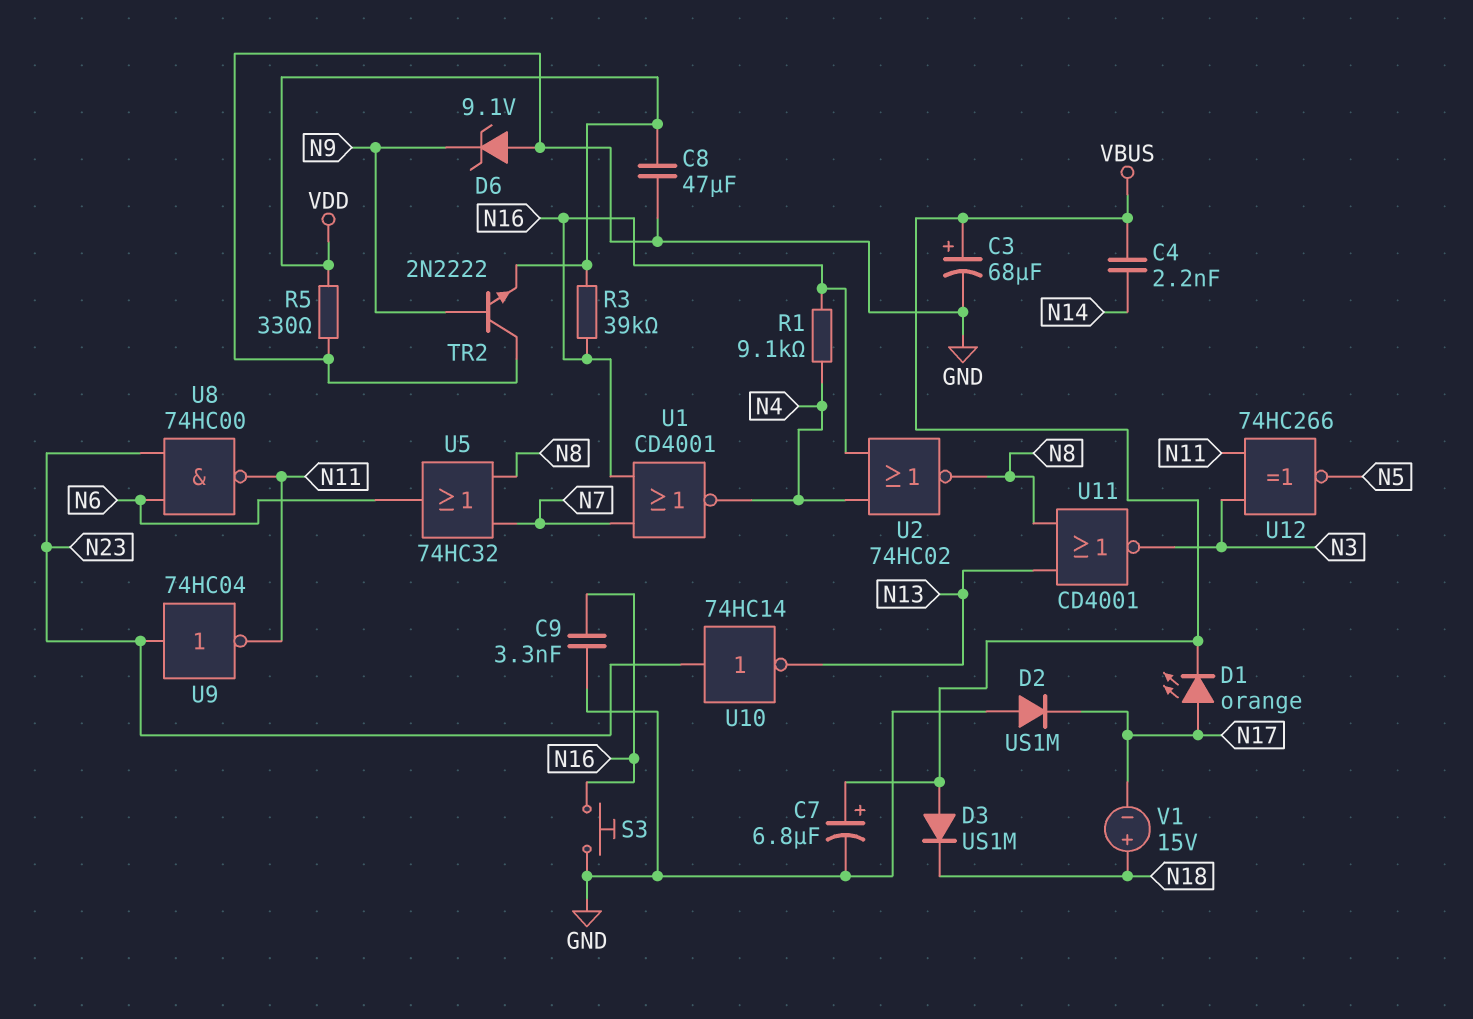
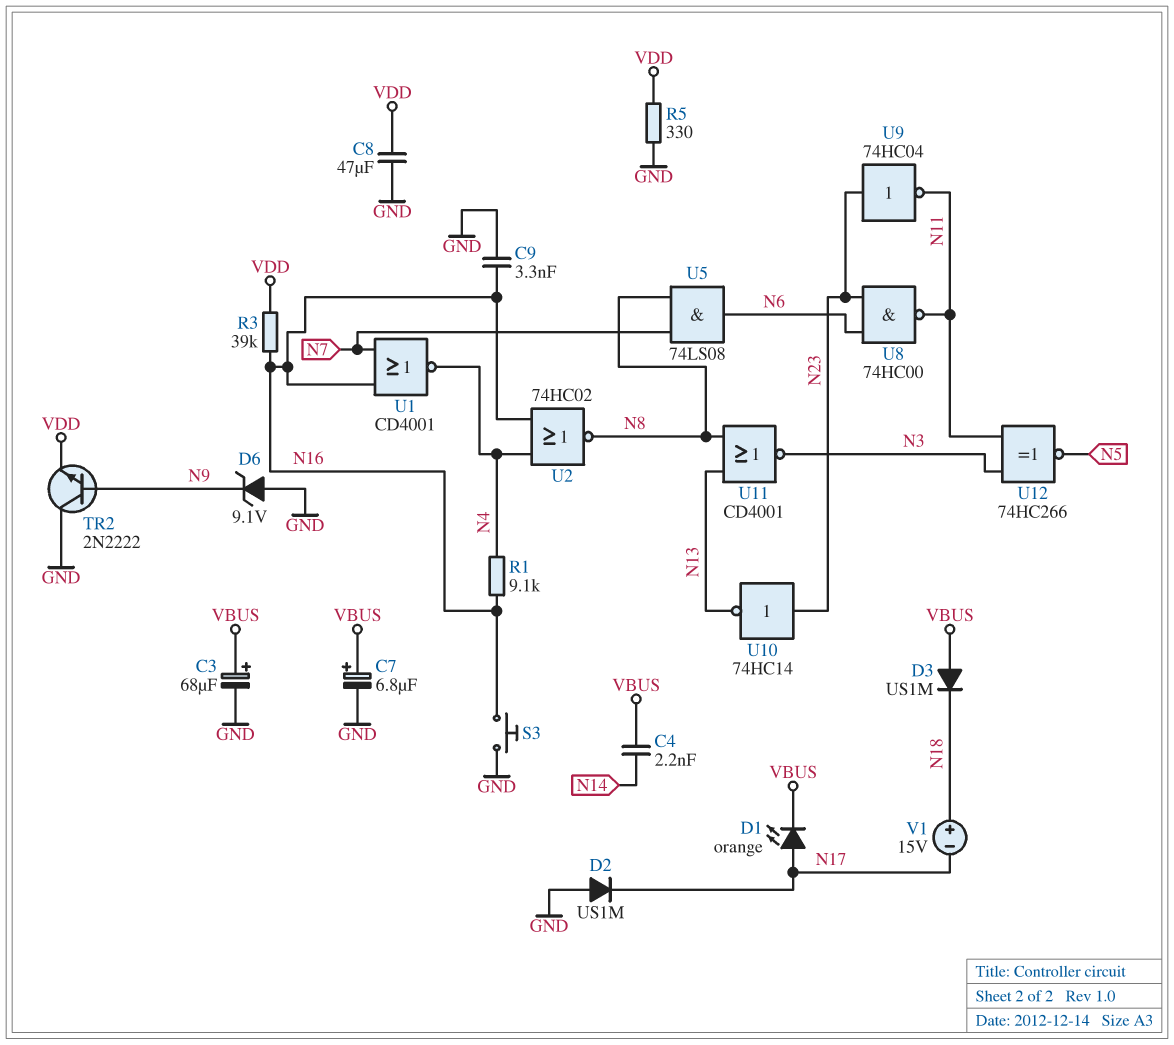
U5: OR 74HC32 (in N7, in N8, out N6) -> AND 74LS08 (in N7, in N8, out N6)

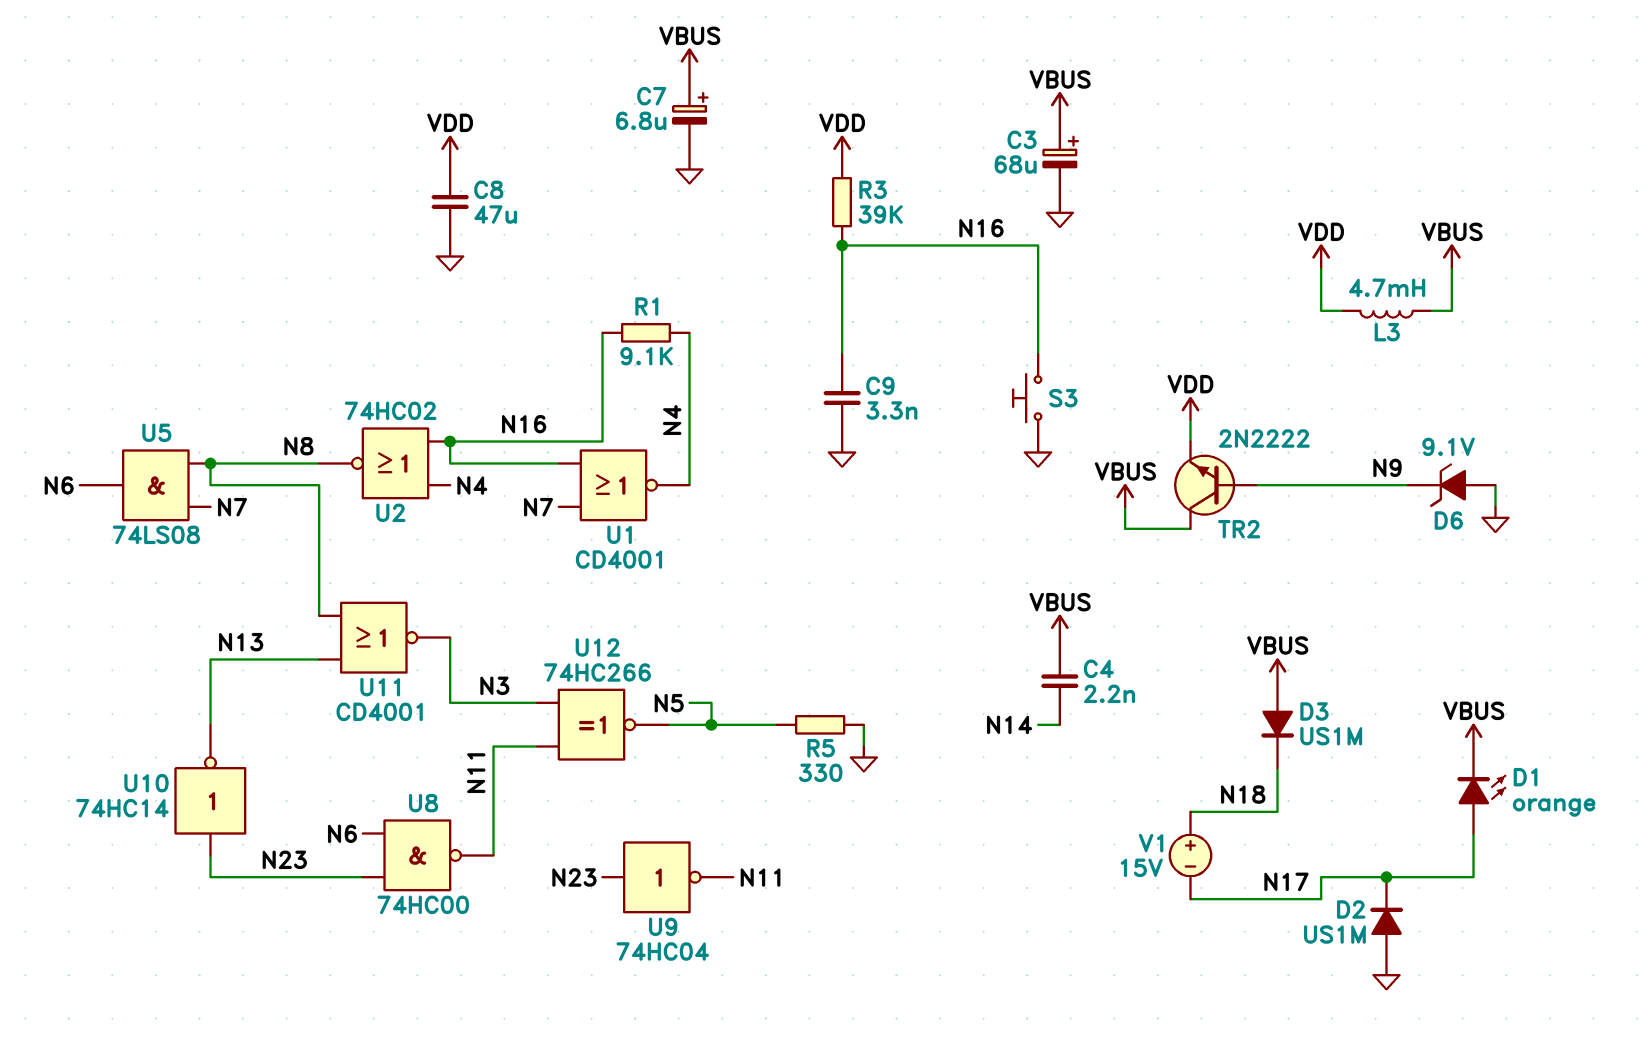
L3: none -> 4.7mH (VBUS, VDD)
R5: 330 (GND, VDD) -> 330 (GND, N5)
TR2: NPN 2N2222 (B N9, C GND, E VDD) -> NPN 2N2222 (B N9, C VBUS, E VDD)

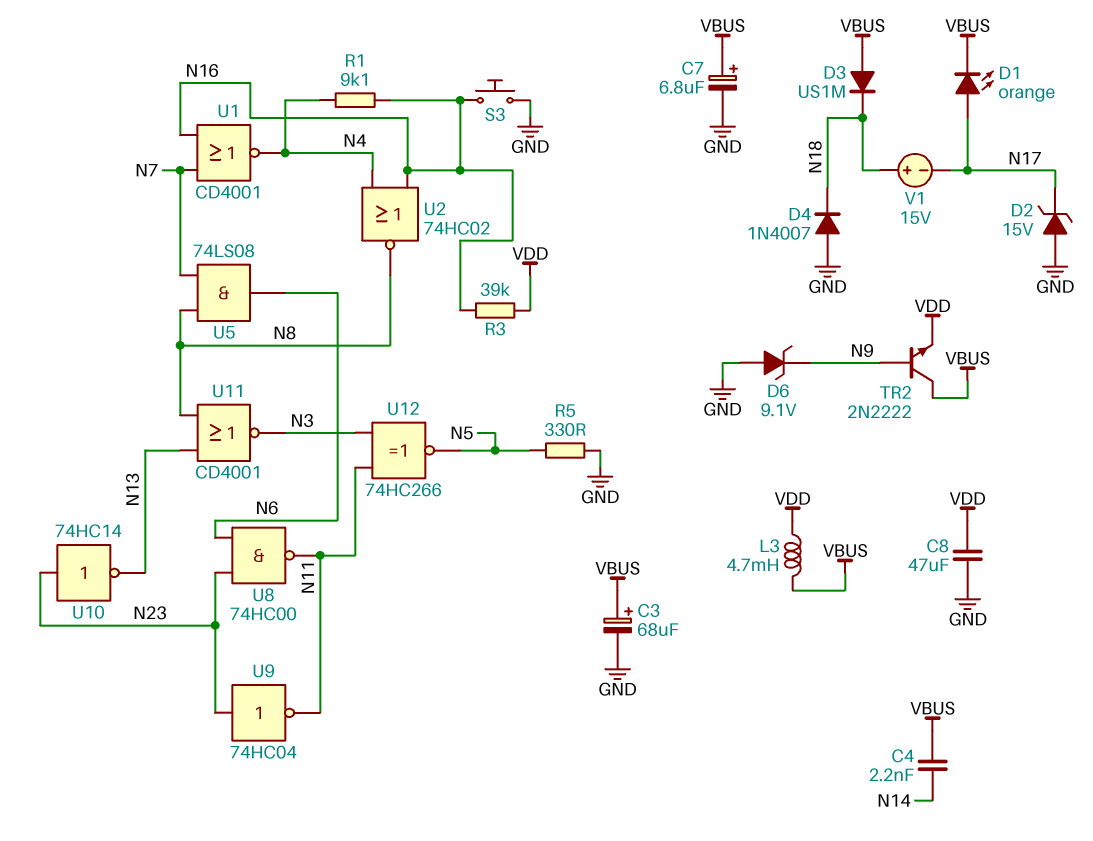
C9: 3.3nF (GND, N16) -> none
D2: diode US1M (A GND, K N17) -> zener 15V (A GND, K N17)
D4: none -> diode 1N4007 (A GND, K N18)

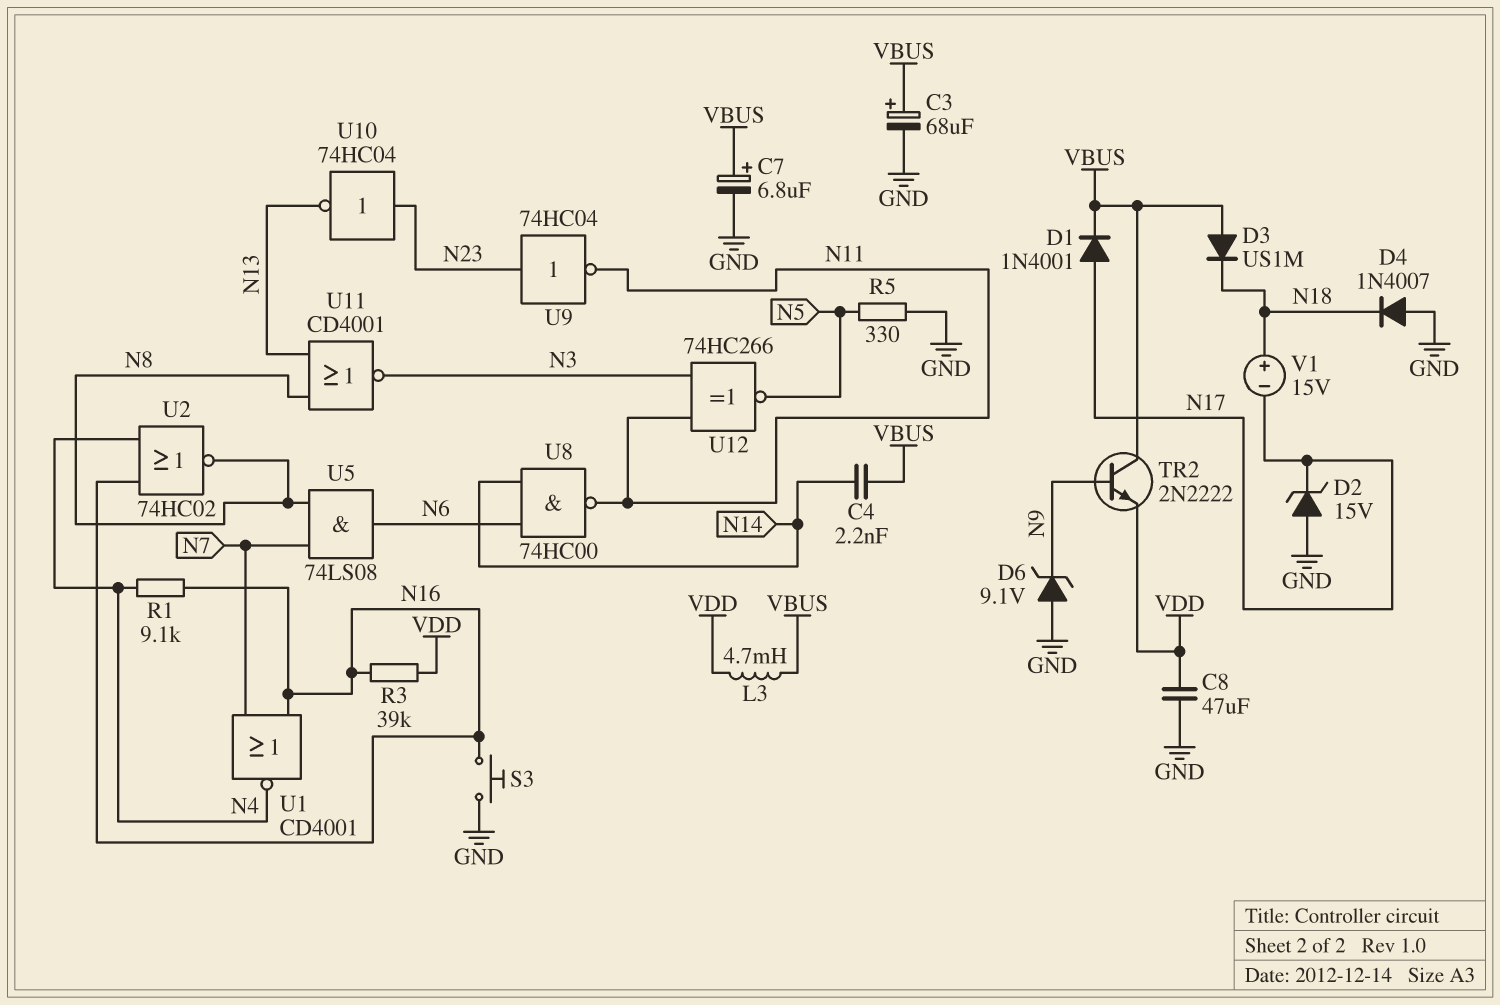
D1: LED orange (A N17, K VBUS) -> diode 1N4001 (A N17, K VBUS)
U8: NAND 74HC00 (in N6, in N23, out N11) -> NAND 74HC00 (in N6, in N14, out N11)
U10: NOT 74HC14 (in N23, out N13) -> NOT 74HC04 (in N23, out N13)

